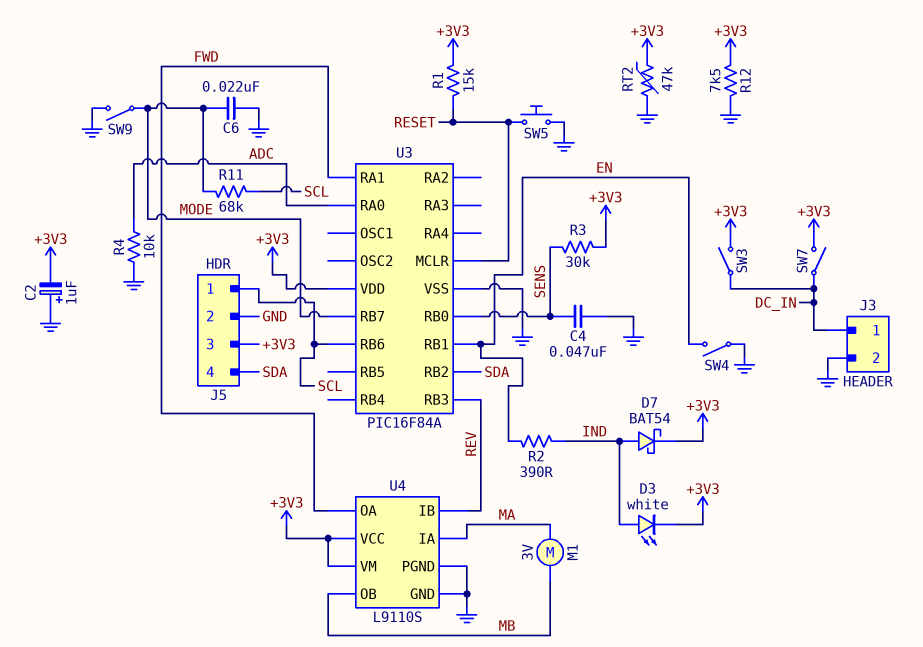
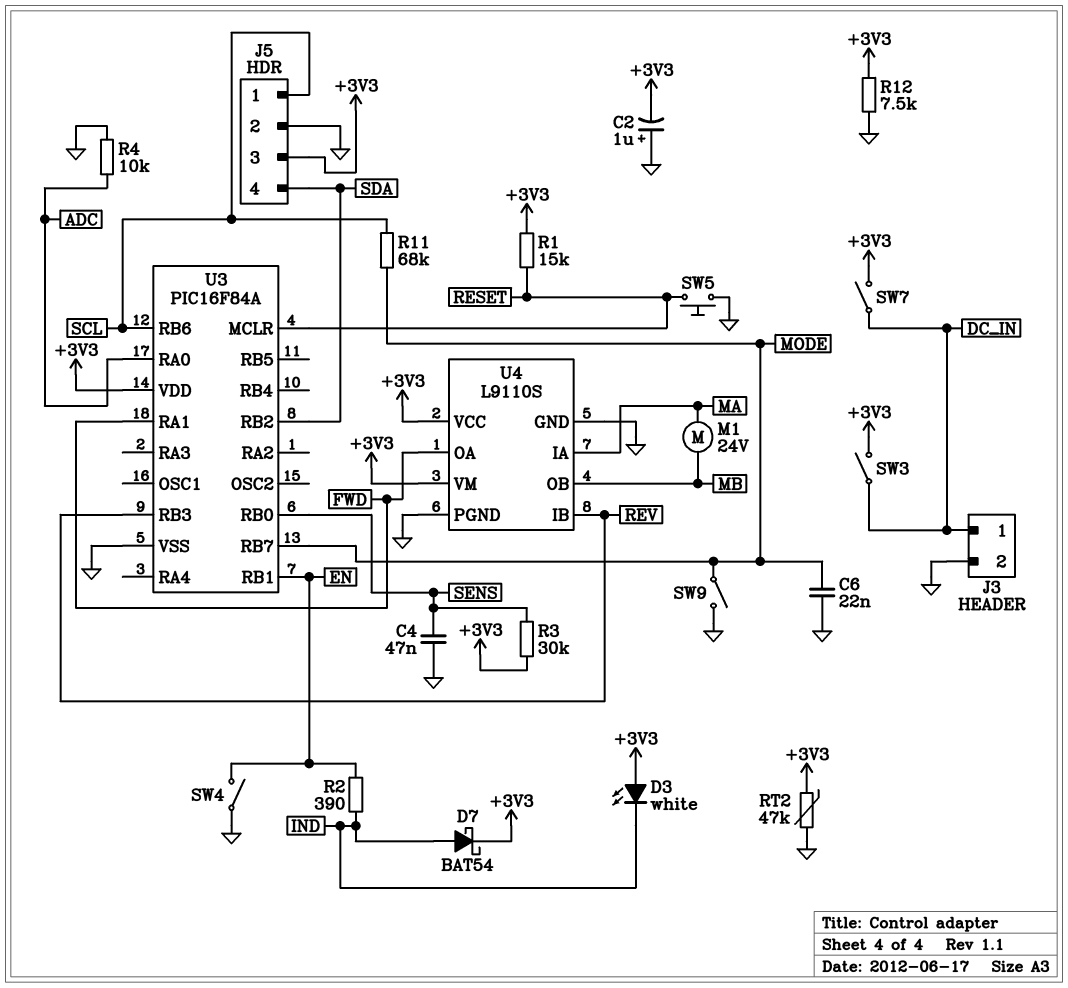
D3: LED white (A IND, K +3V3) -> LED white (A +3V3, K IND)
M1: motor 3V (MA, MB) -> motor 24V (MA, MB)

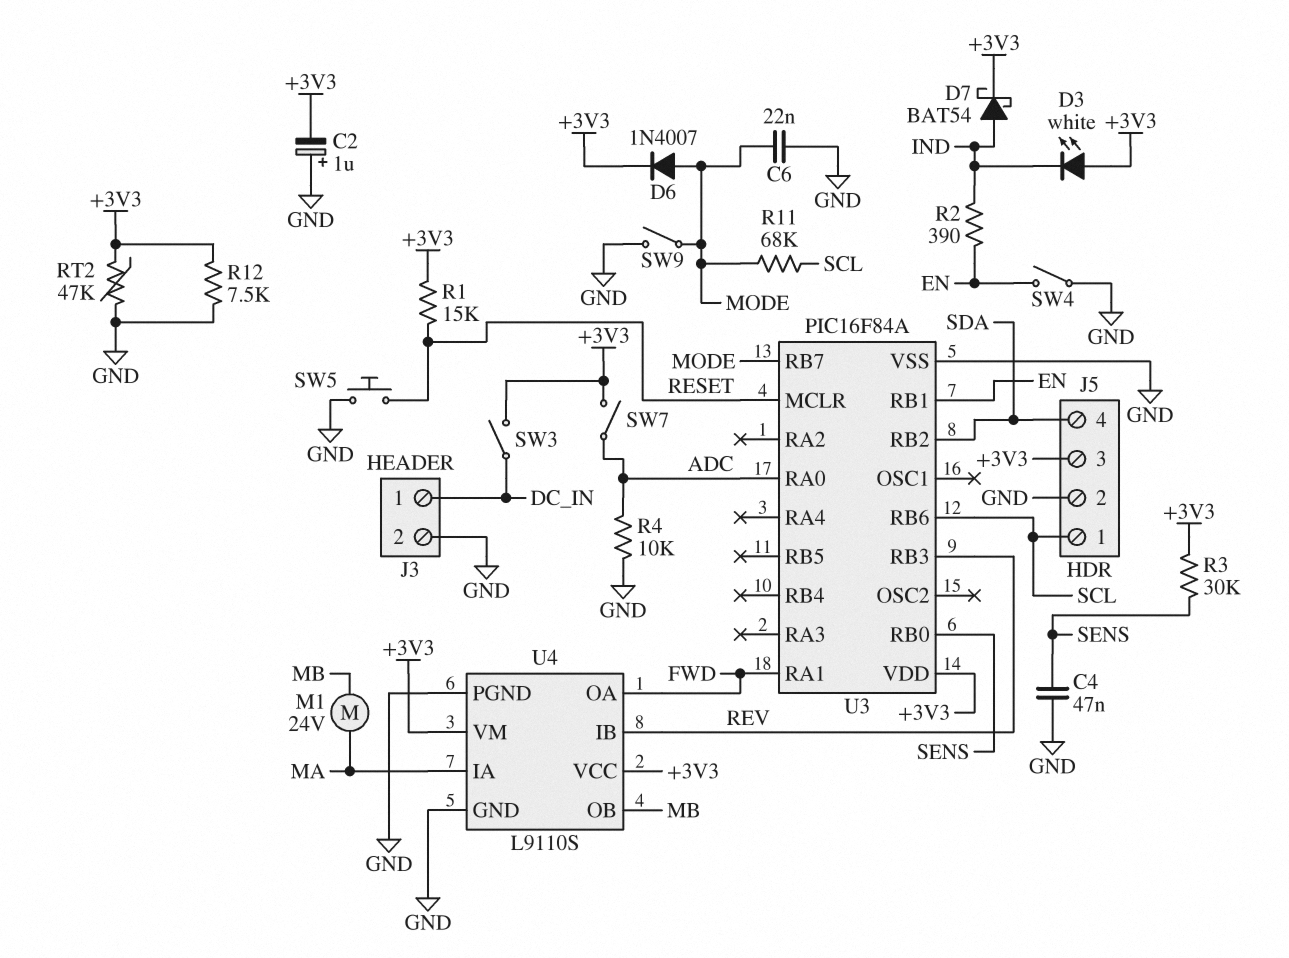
D6: none -> diode 1N4007 (A MODE, K +3V3)
SW7: switch (+3V3, DC_IN) -> switch (+3V3, ADC)

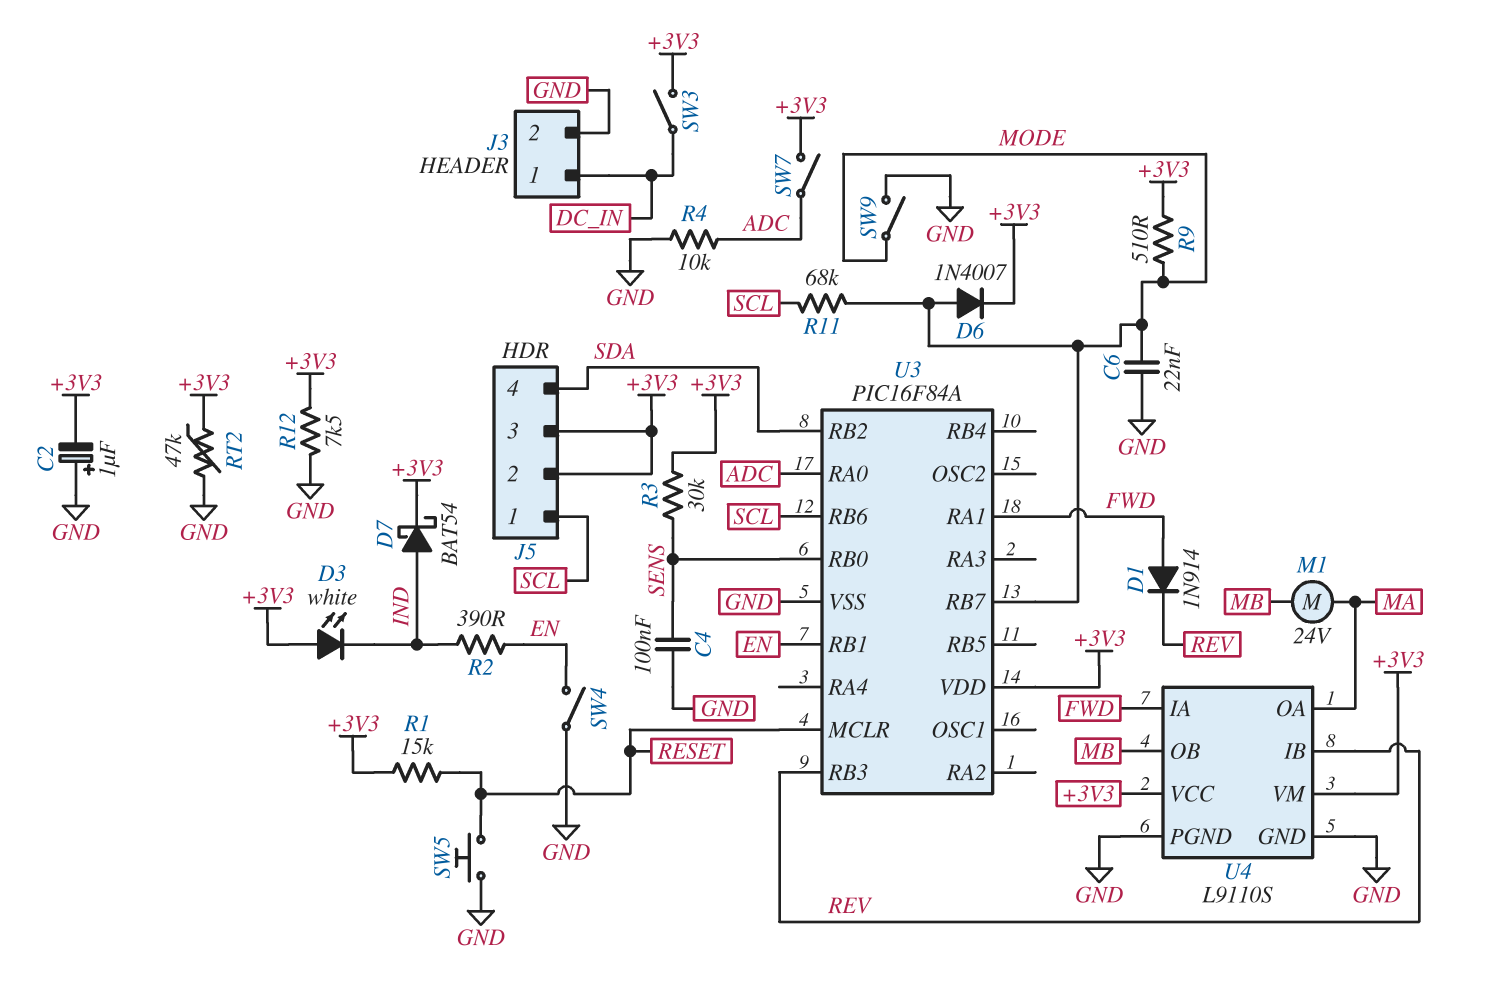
C4: 47nF (GND, SENS) -> 100nF (GND, SENS)
D1: none -> diode 1N914 (A FWD, K REV)
J5 pin 2: GND -> +3V3
R9: none -> 510 (+3V3, MODE)
U4 pin IA: MA -> FWD
U4 pin OA: FWD -> MA

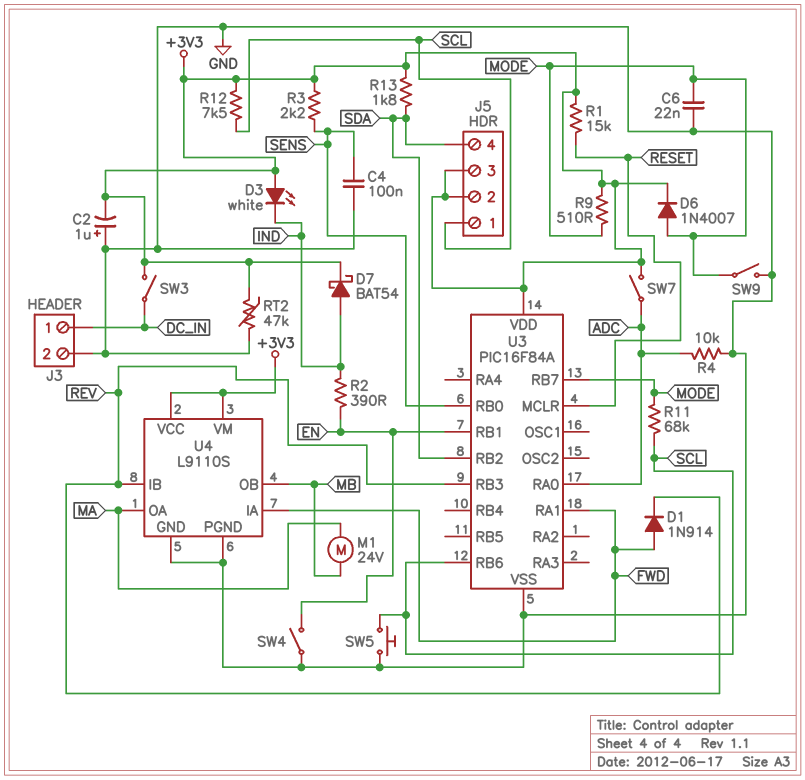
R3: 30k (+3V3, SENS) -> 2.2k (+3V3, SENS)
R12: 7.5k (+3V3, GND) -> 7.5k (+3V3, SCL)
R13: none -> 1.8k (+3V3, SDA)
SW5: button (GND, RESET) -> button (GND, SCL)

